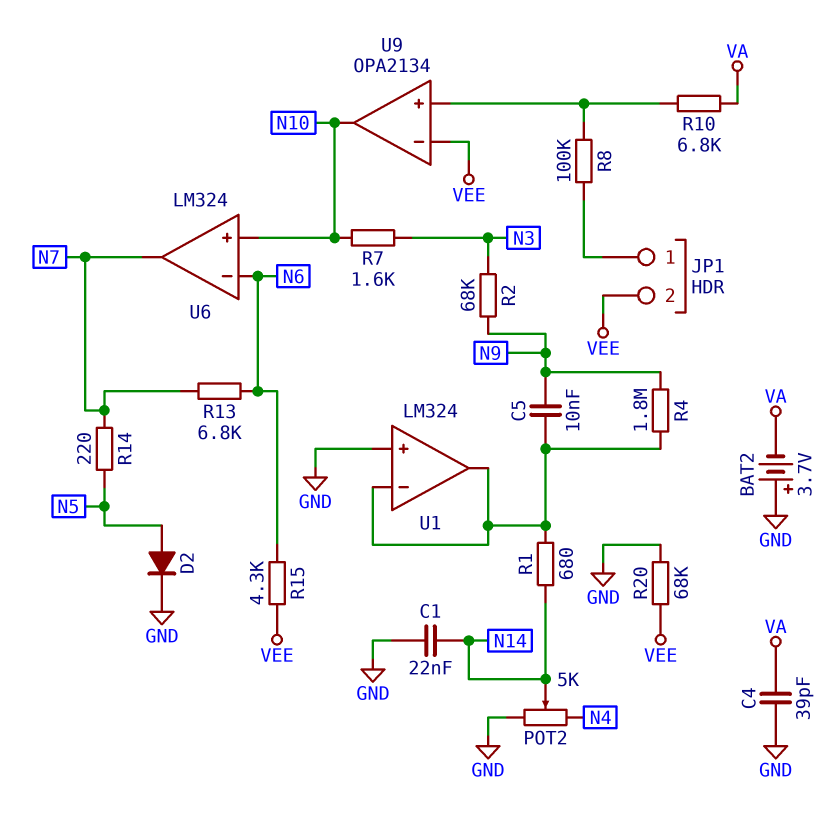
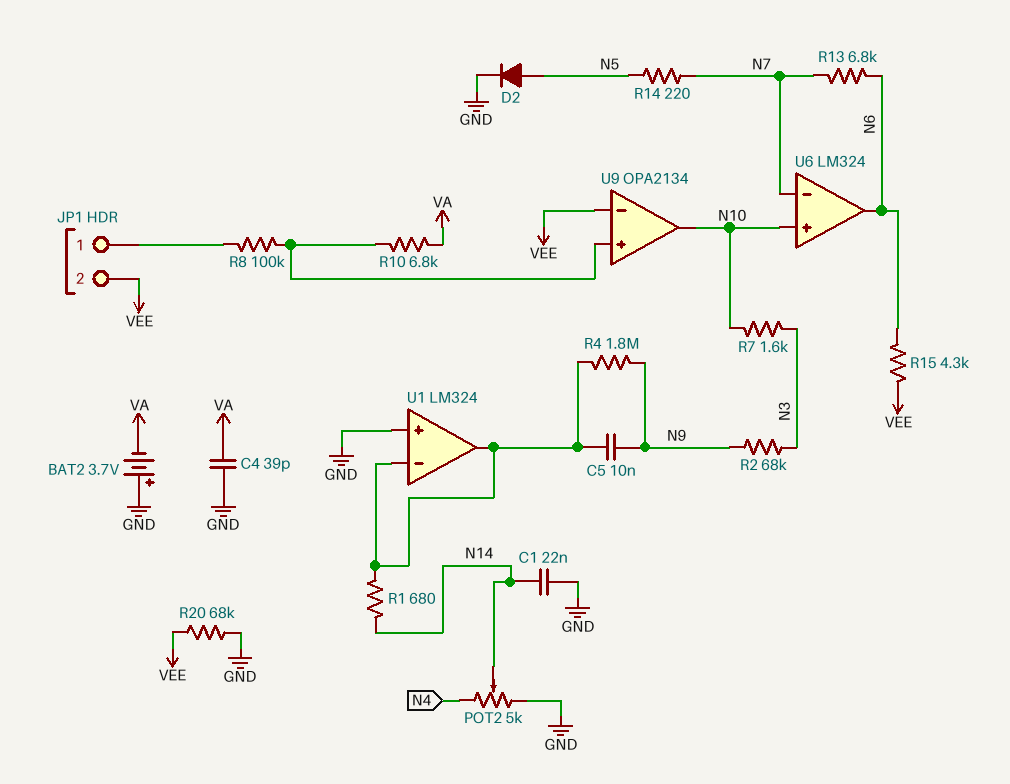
U6 pin in-: N6 -> N7
U6 pin out: N7 -> N6

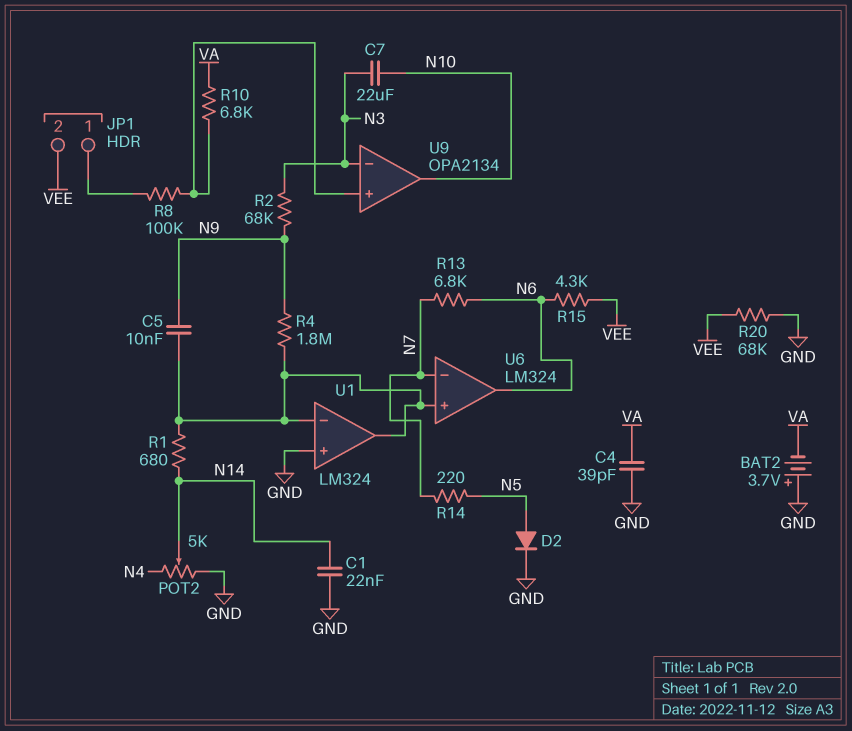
C7: none -> 22uF (N3, N10)
R7: 1.6k (N3, N10) -> none
U6 pin in+: N10 -> U1/in-
U9 pin in-: VEE -> N3

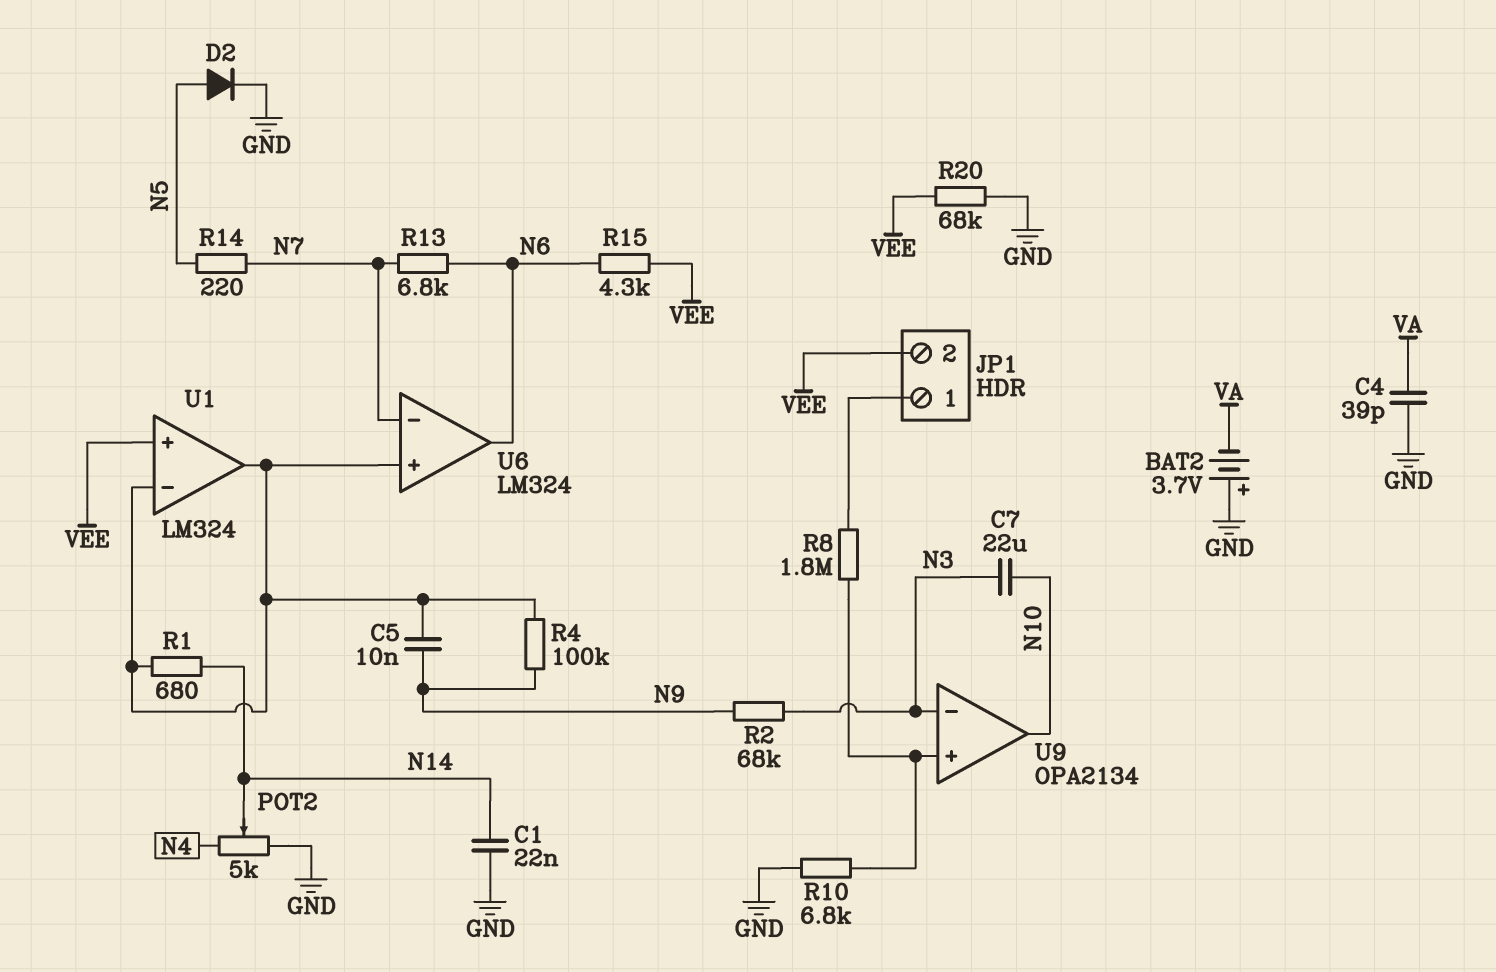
R4: 1.8M (N9, U1/in-) -> 100k (N9, U1/in-)
R8: 100k (JP1/1, U9/in+) -> 1.8M (JP1/1, U9/in+)
R10: 6.8k (U9/in+, VA) -> 6.8k (GND, U9/in+)
U1 pin in+: GND -> VEE

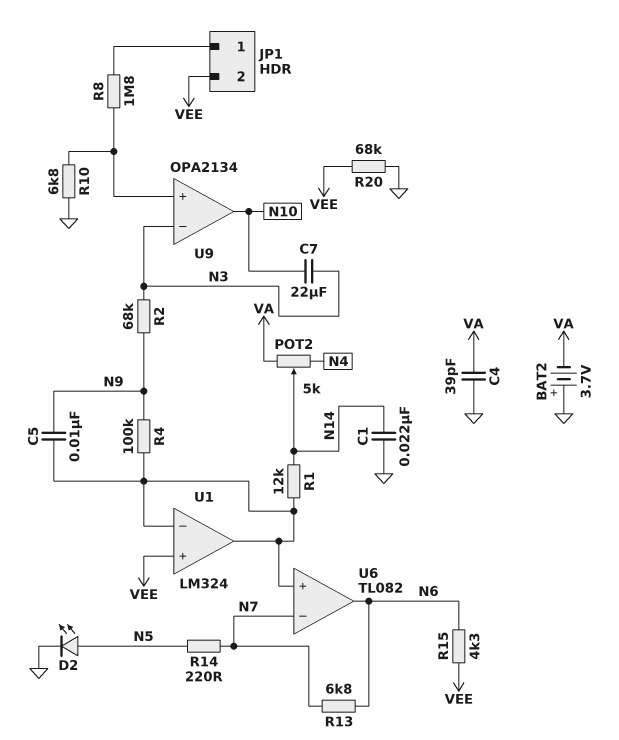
D2: diode (A N5, K GND) -> LED (A N5, K GND)
POT2: 5k (GND, N4, wiper N14) -> 5k (N4, VA, wiper N14)
R1: 680 (N14, U1/in-) -> 12k (N14, U1/in-)
U6: LM324 -> TL082

